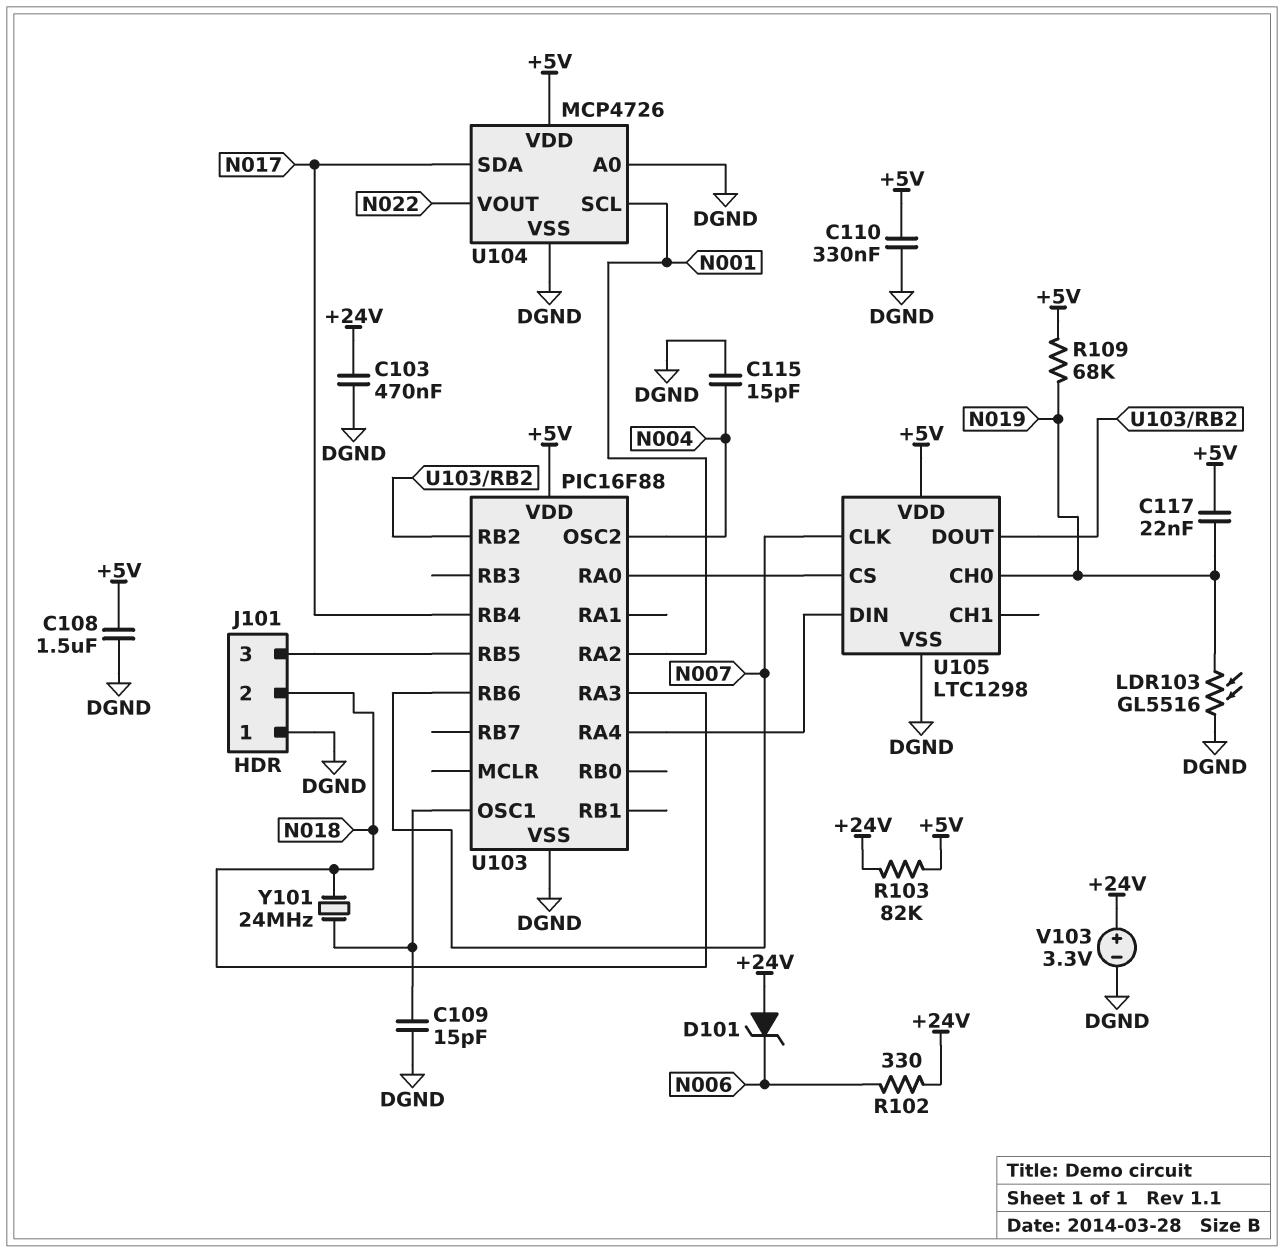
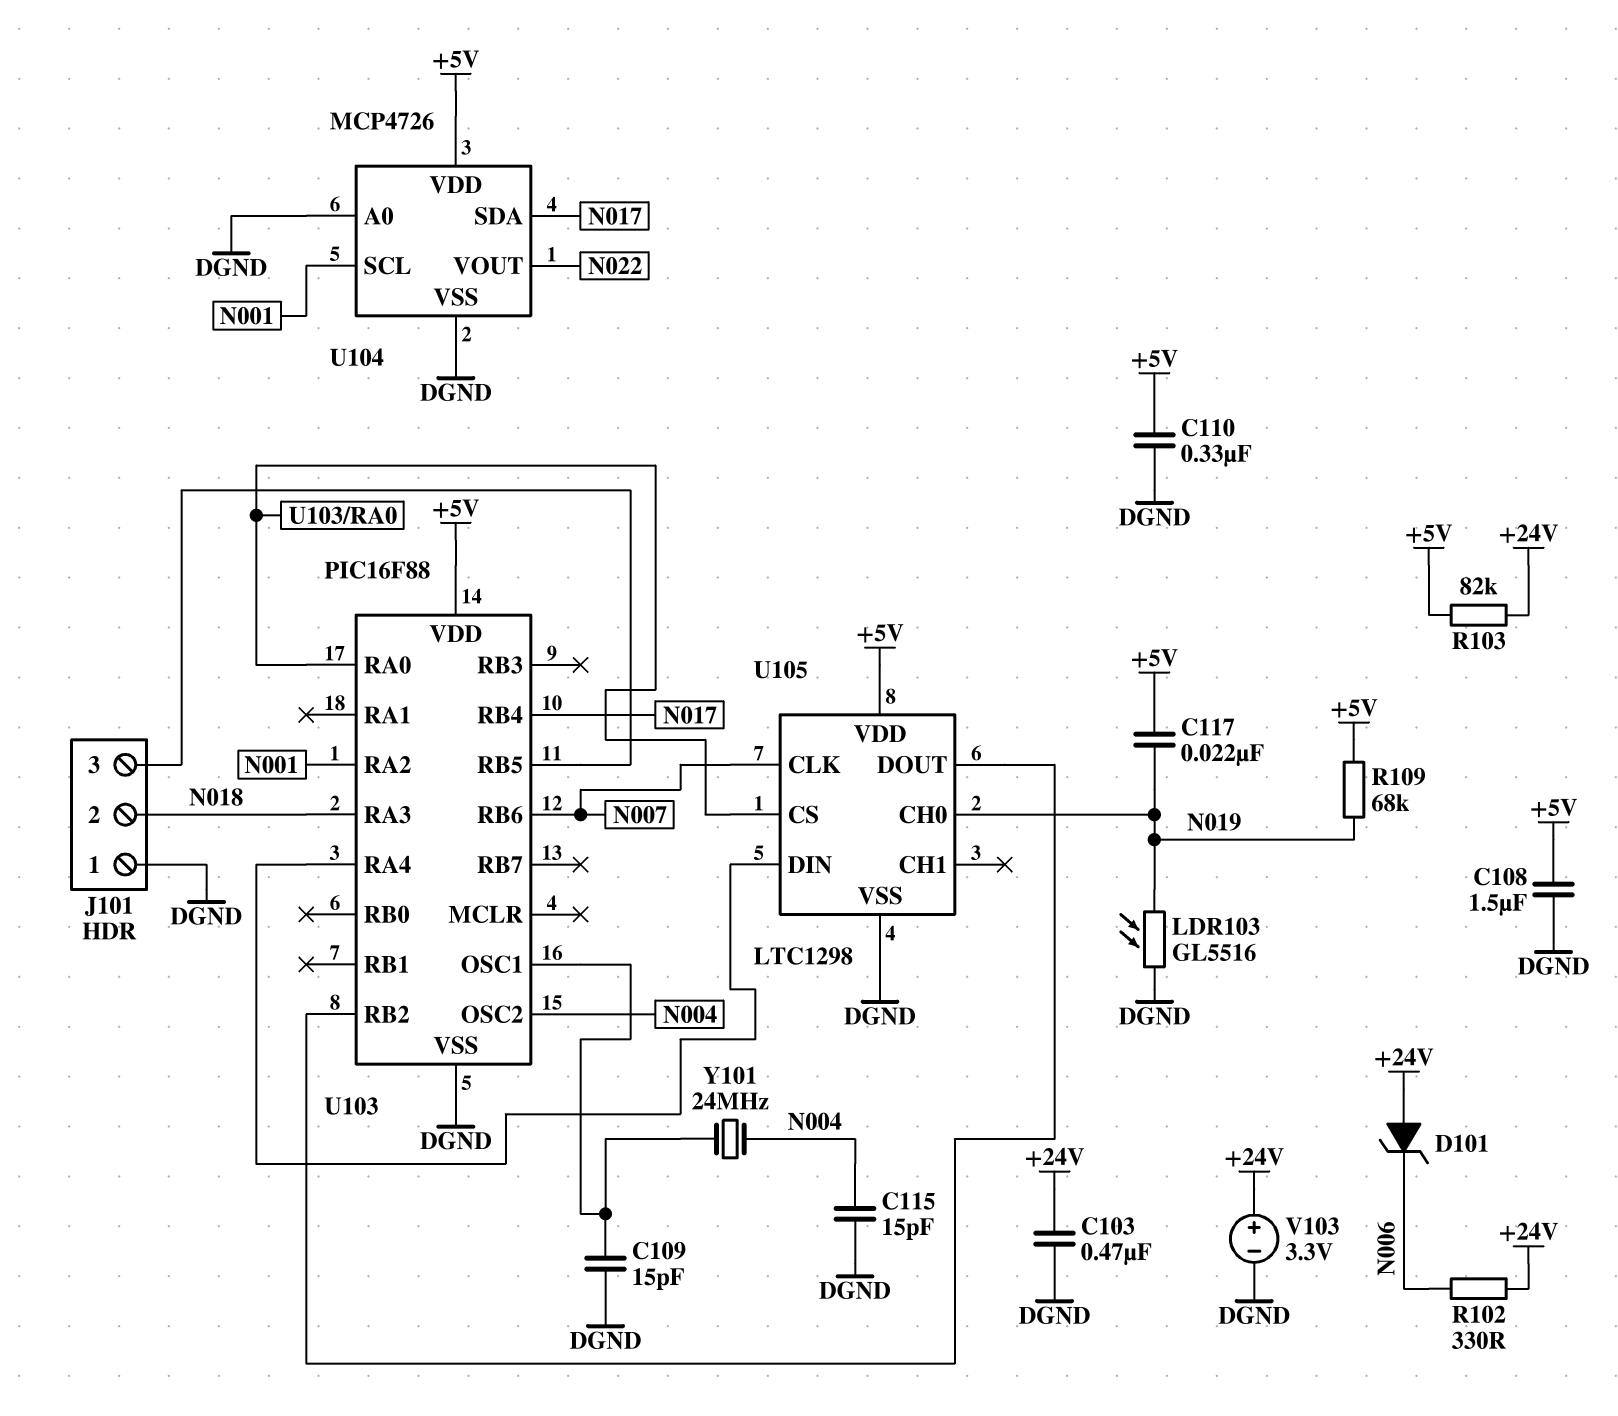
Y101: 24MHz (N018, U103/OSC1) -> 24MHz (N004, U103/OSC1)

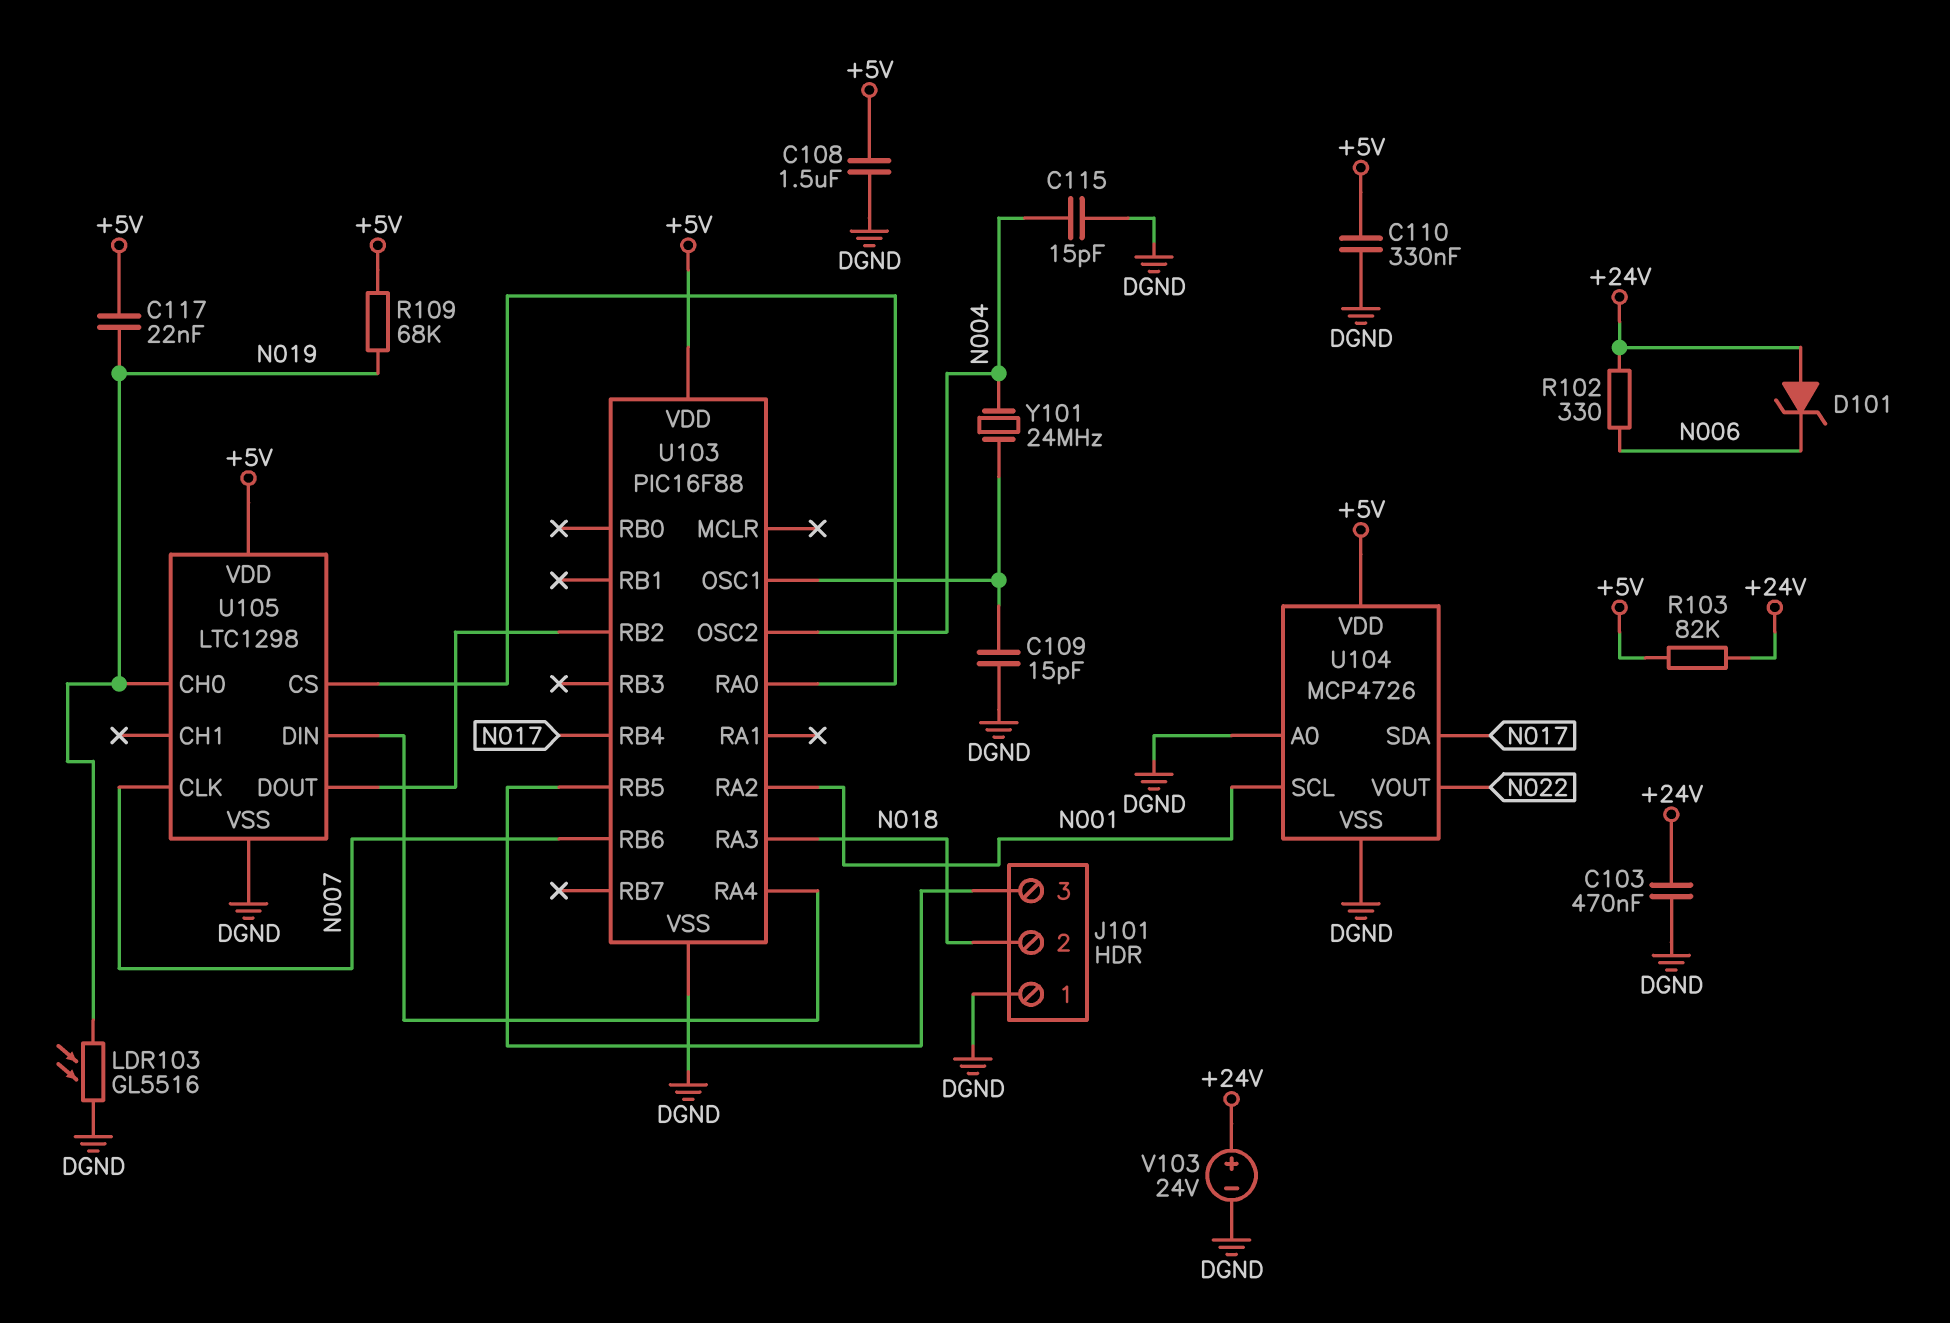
V103: 3.3V (plus +24V, minus DGND) -> 24V (plus +24V, minus DGND)

